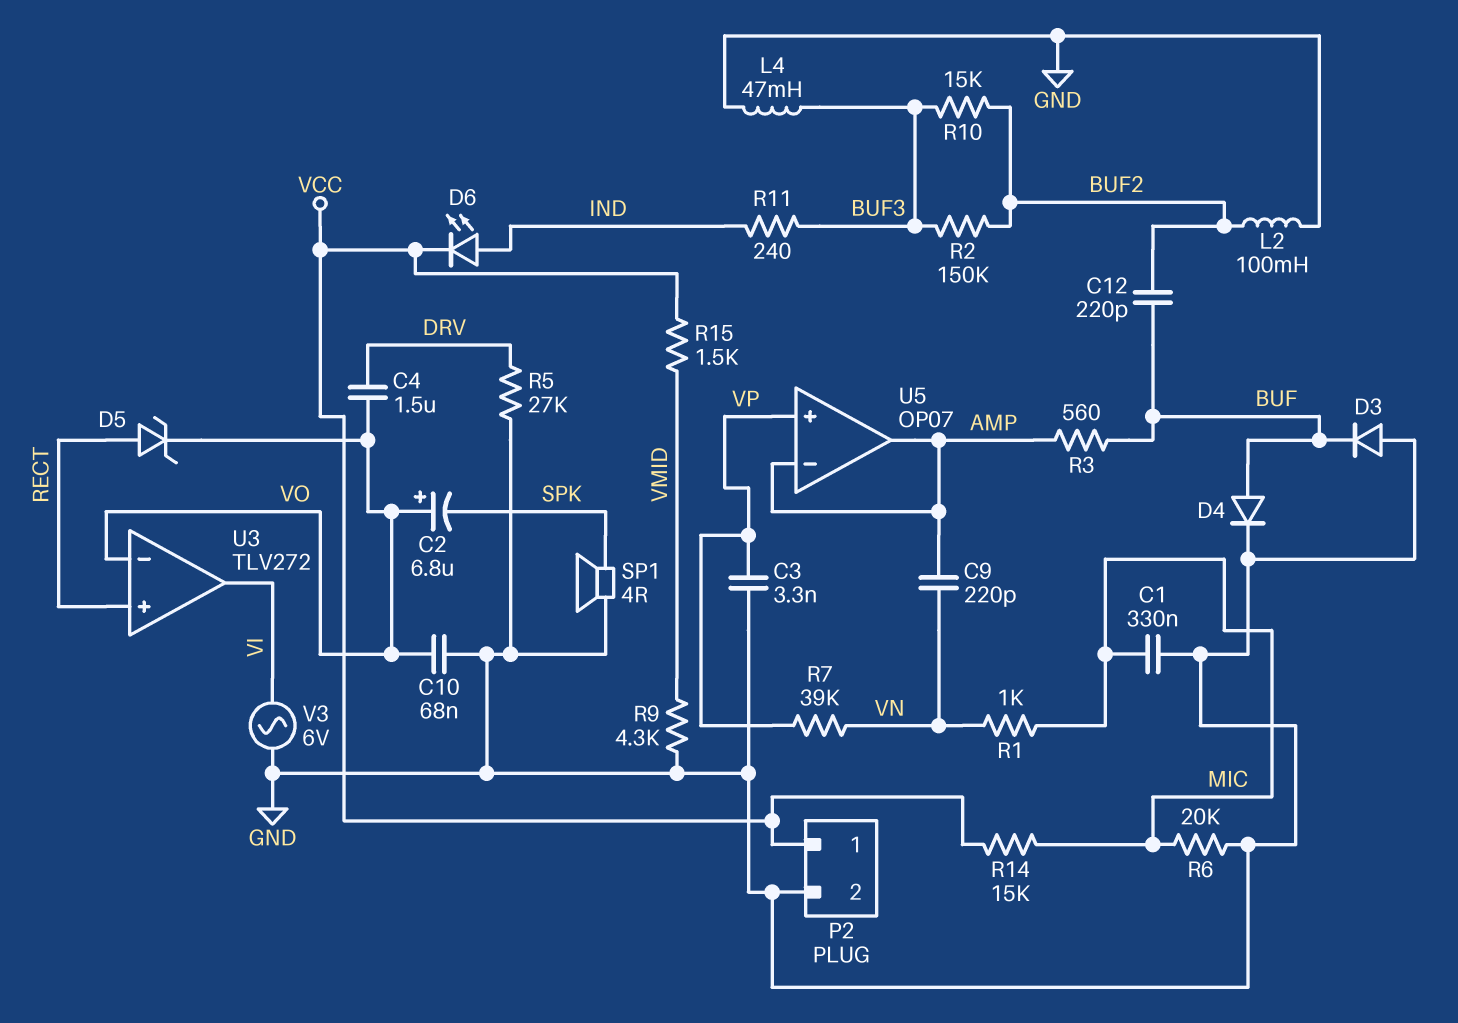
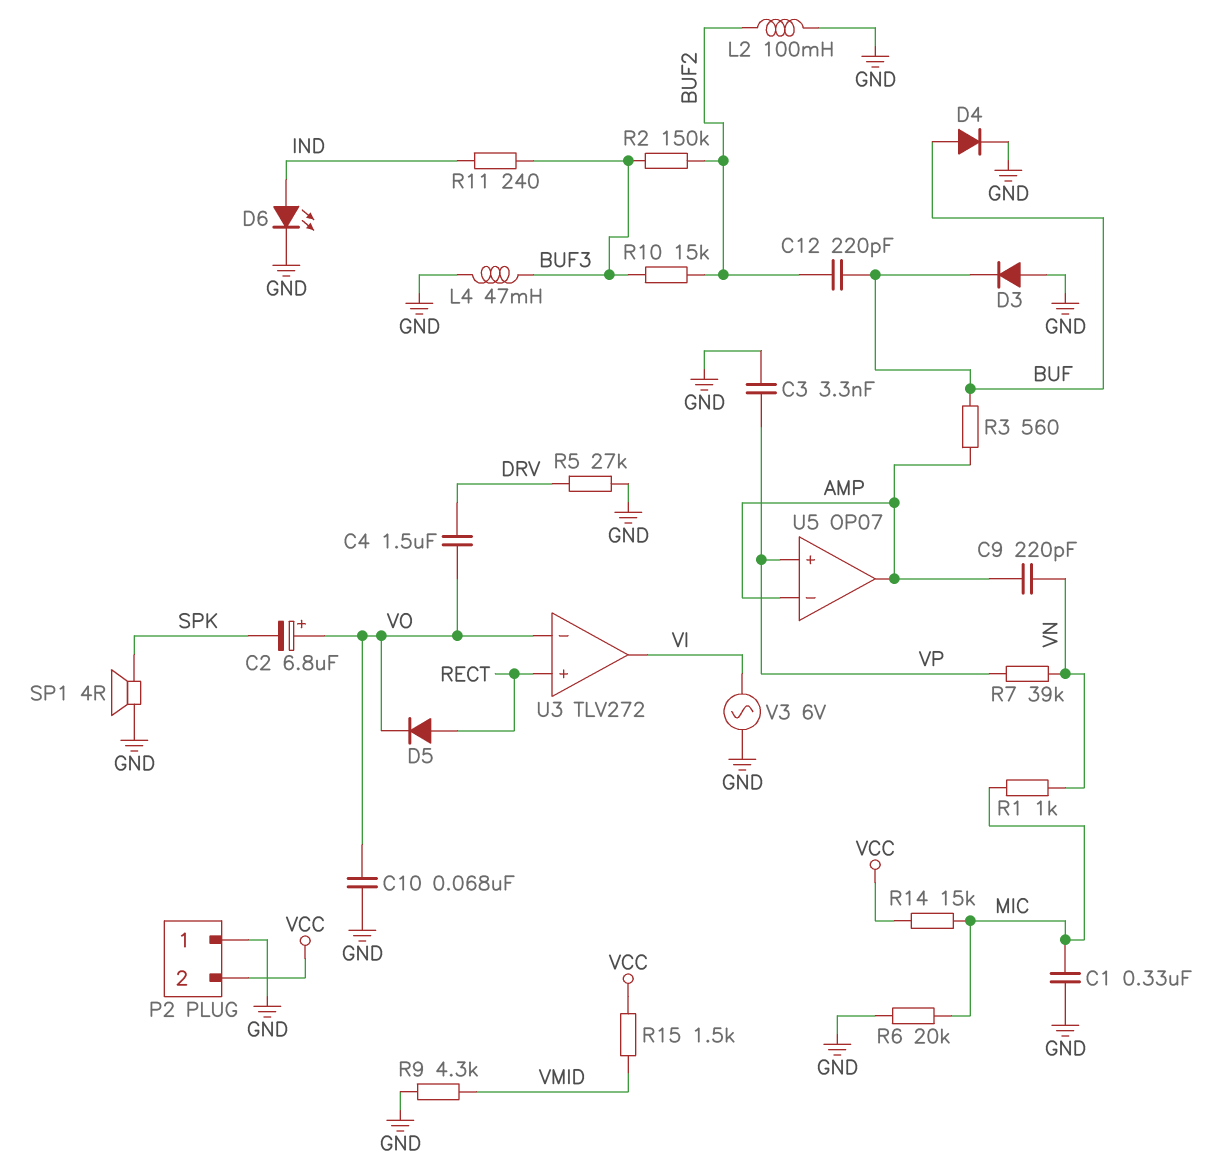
D5: zener (A RECT, K VO) -> diode (A RECT, K VO)
D6: LED (A IND, K VCC) -> LED (A IND, K GND)
P2 pin 1: VCC -> GND
P2 pin 2: GND -> VCC

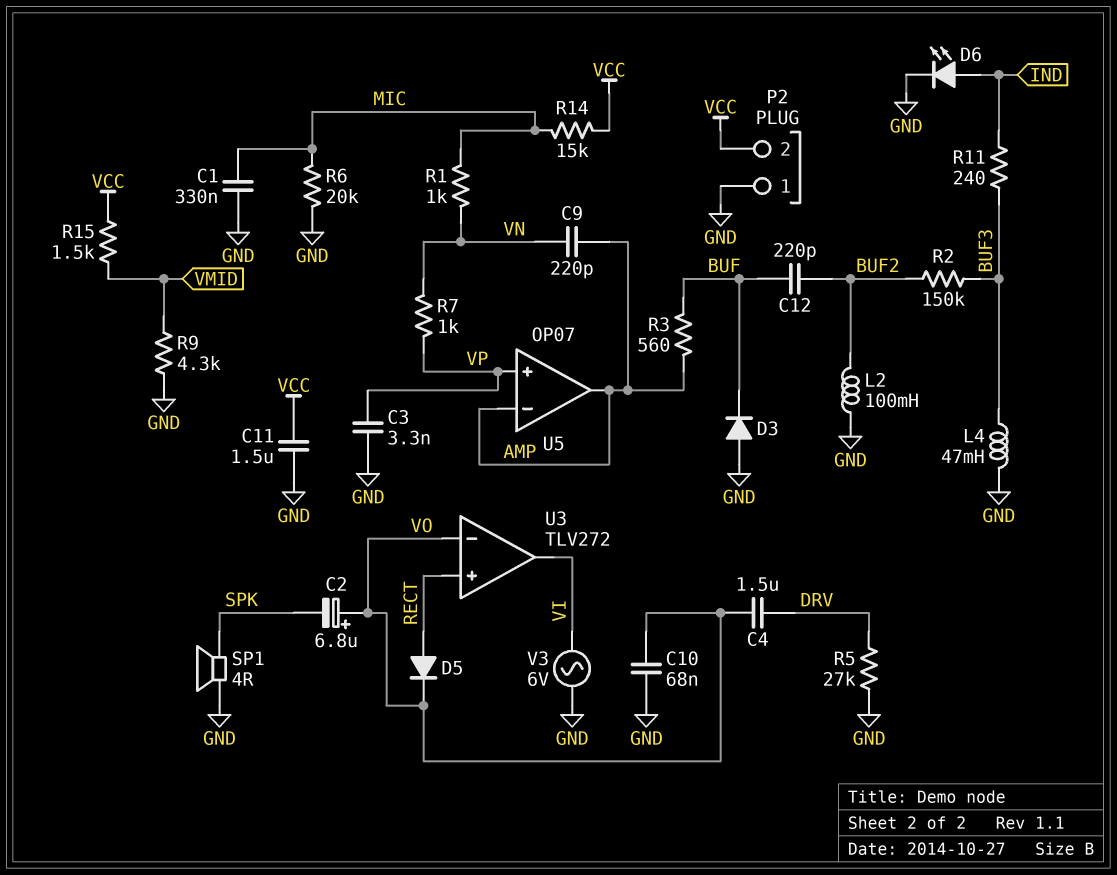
C11: none -> 1.5uF (GND, VCC)
D4: diode (A BUF, K GND) -> none
R7: 39k (VN, VP) -> 1k (VN, VP)
R10: 15k (BUF2, BUF3) -> none

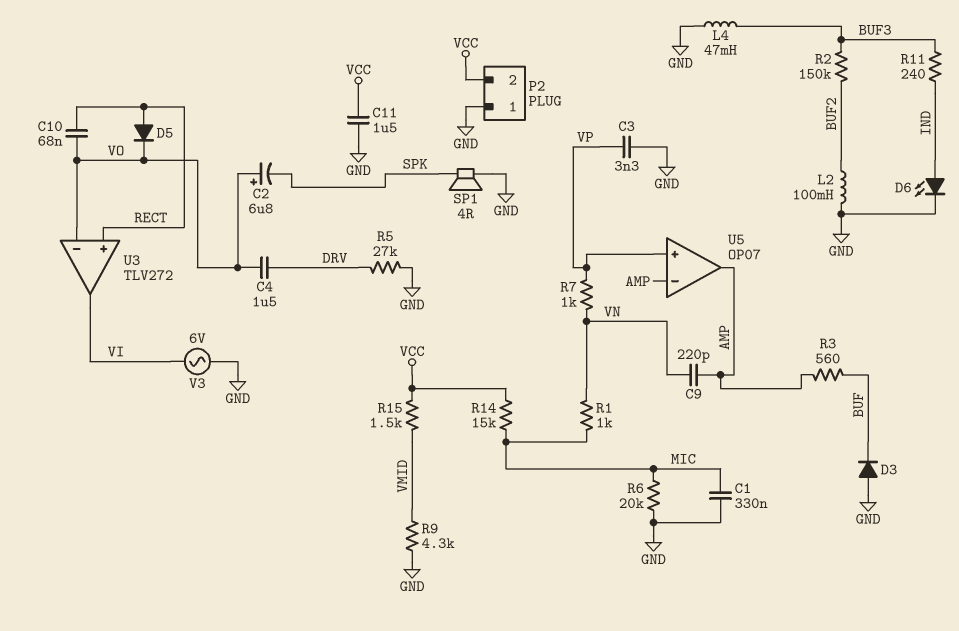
C10: 68nF (GND, VO) -> 68nF (RECT, VO)
C12: 220pF (BUF, BUF2) -> none

